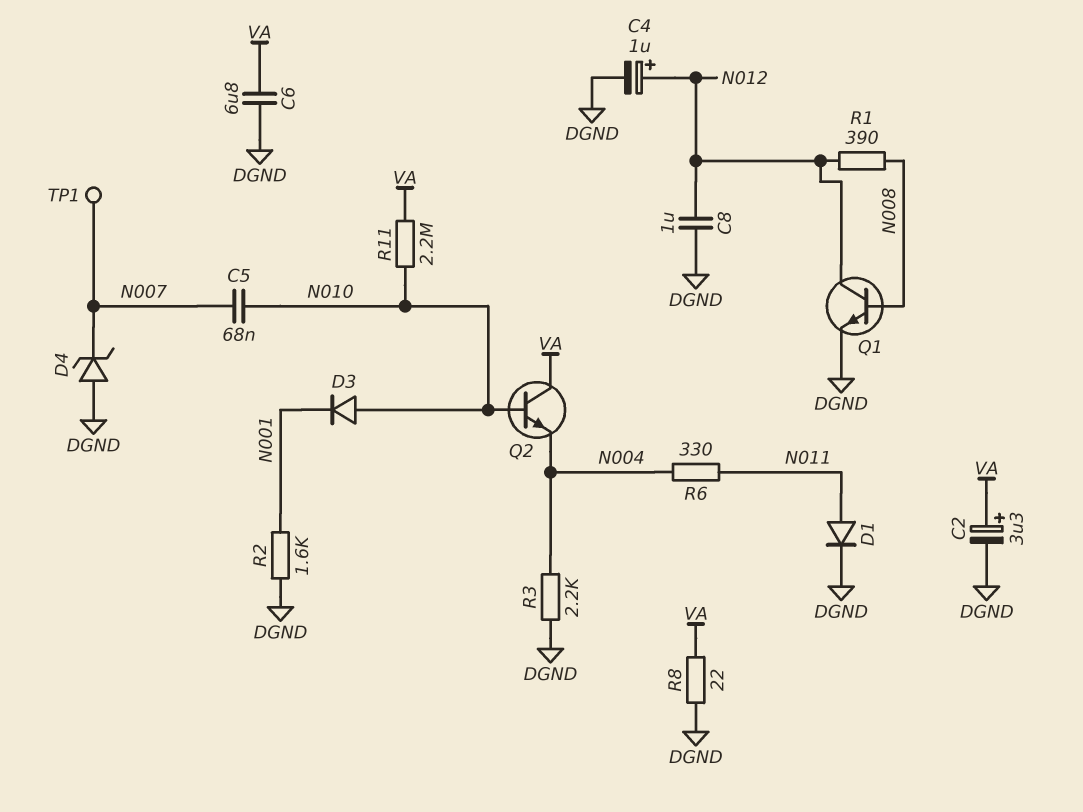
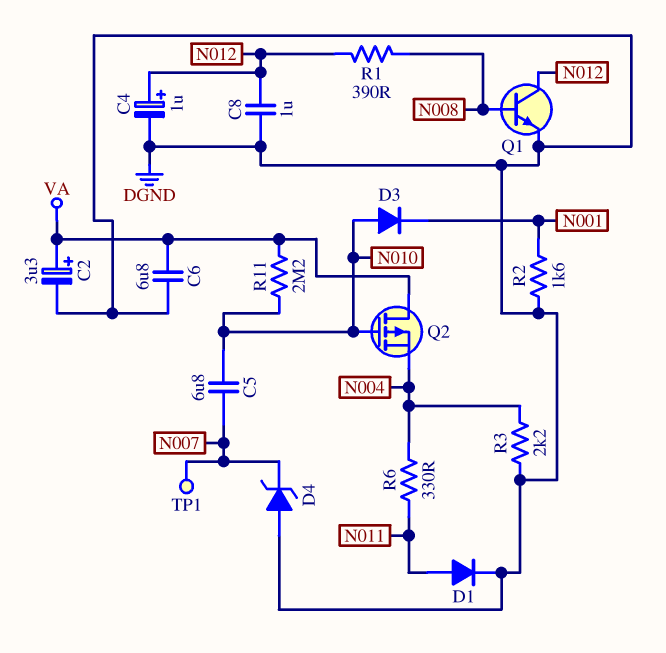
C5: 68nF (N007, N010) -> 6.8uF (N007, N010)
Q2: NPN (B N010, C VA, E N004) -> PMOS (G N010, D VA, S N004)
R8: 22 (DGND, VA) -> none

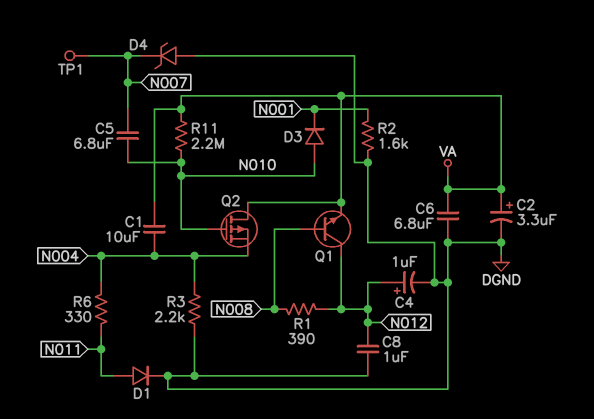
C1: none -> 10uF (N004, VA)
Q1: NPN (B N008, C N012, E DGND) -> NPN (B N008, C N012, E VA)

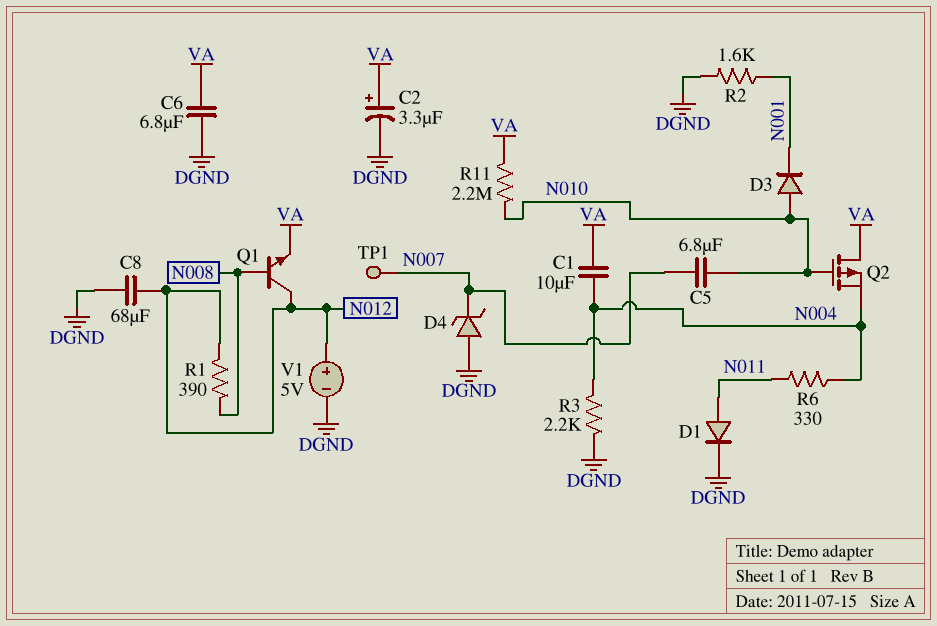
C4: 1uF (plus N012, minus DGND) -> none
C8: 1uF (DGND, N012) -> 68uF (DGND, N012)
V1: none -> 5V (plus N012, minus DGND)

